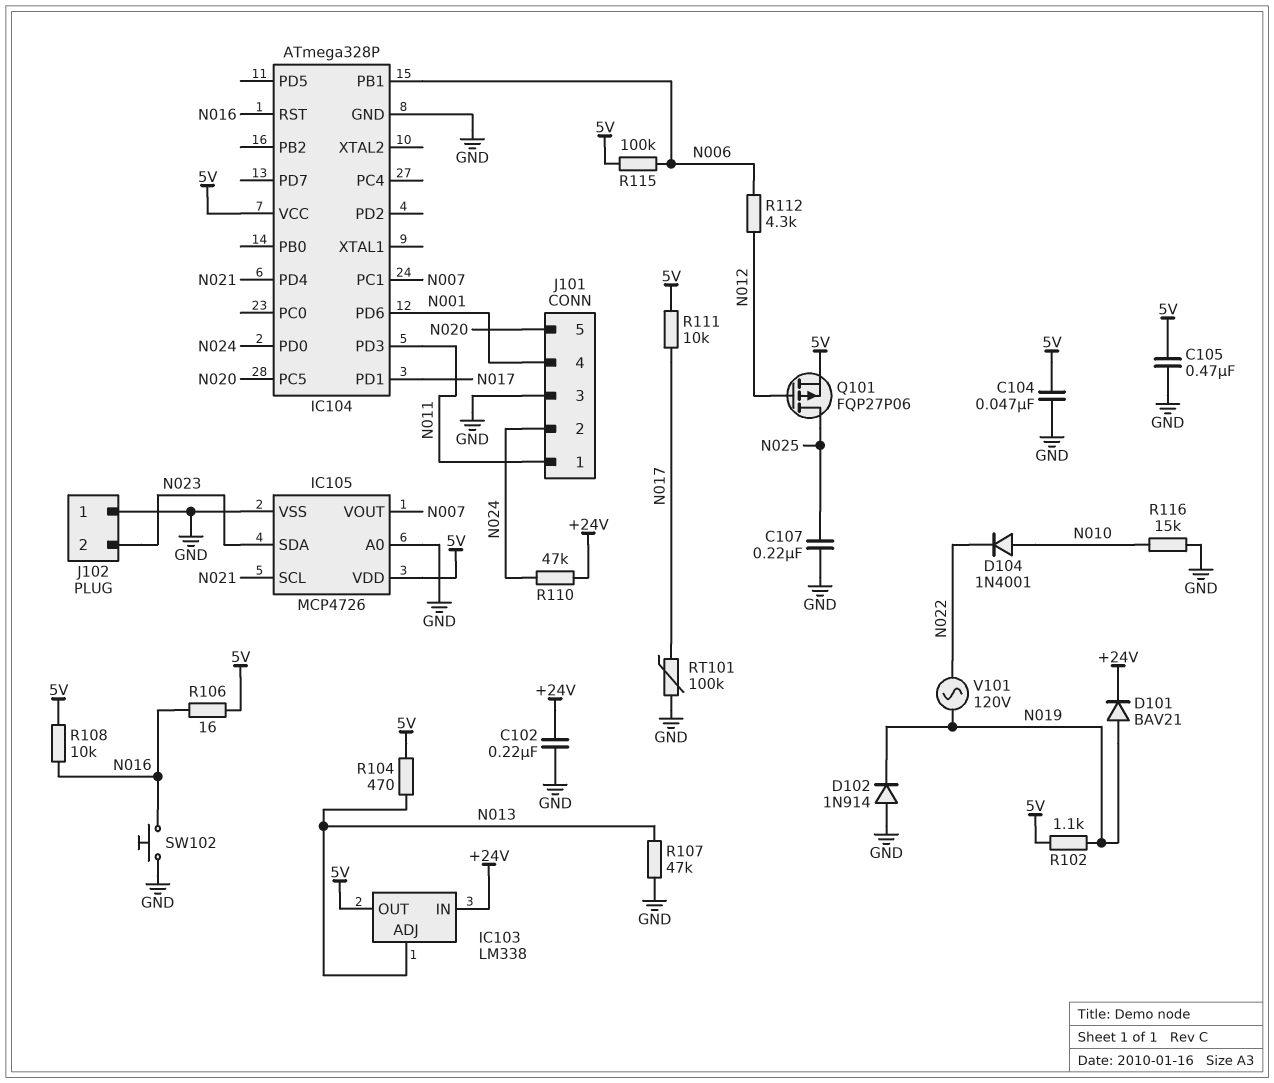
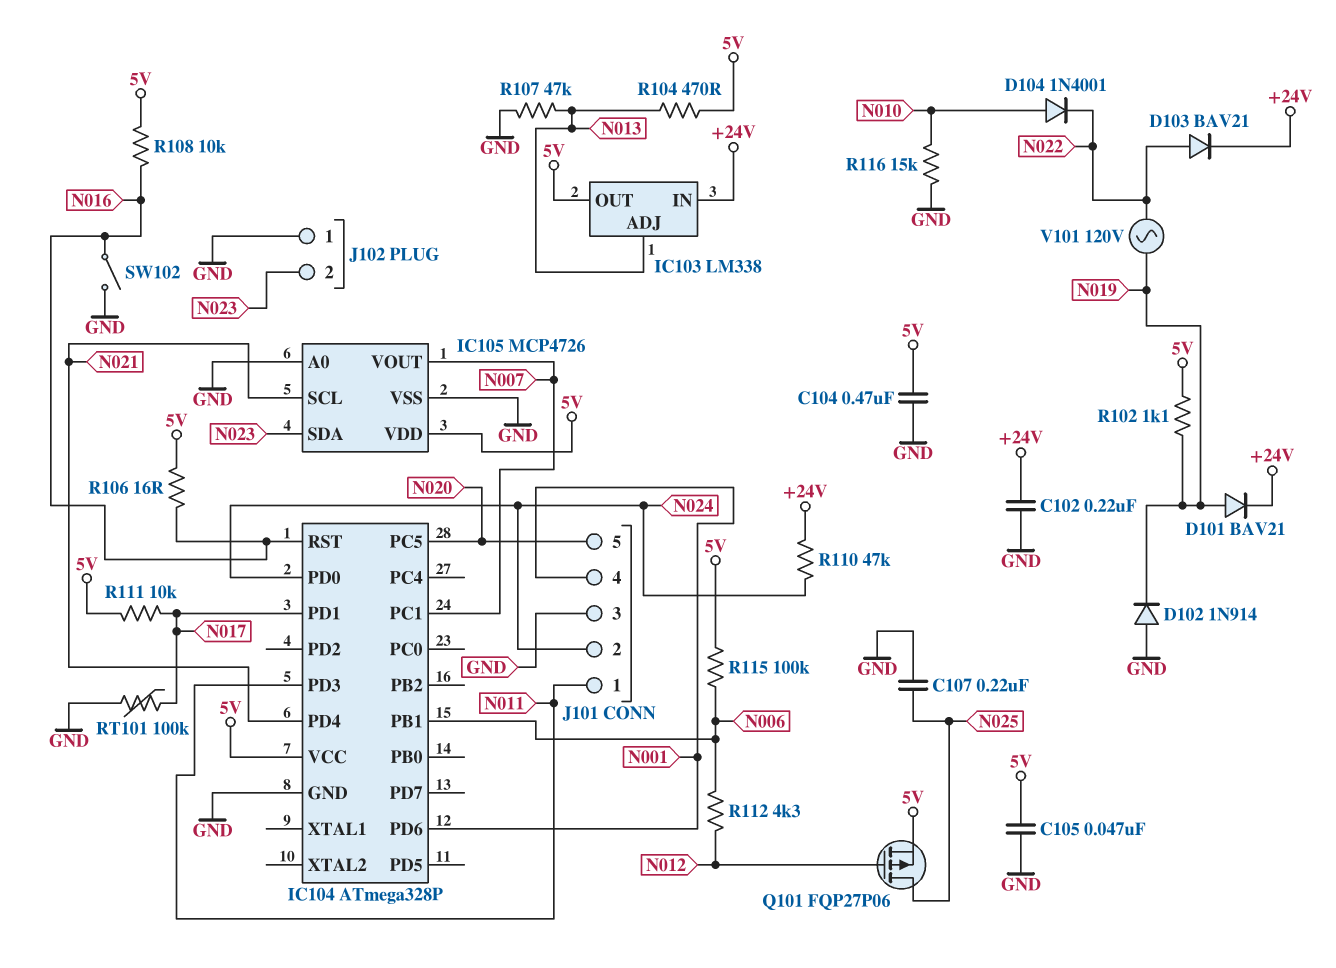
C104: 47nF (5V, GND) -> 470nF (5V, GND)
C105: 470nF (5V, GND) -> 47nF (5V, GND)
D103: none -> diode BAV21 (A N022, K +24V)
SW102: button (GND, N016) -> switch (GND, N016)

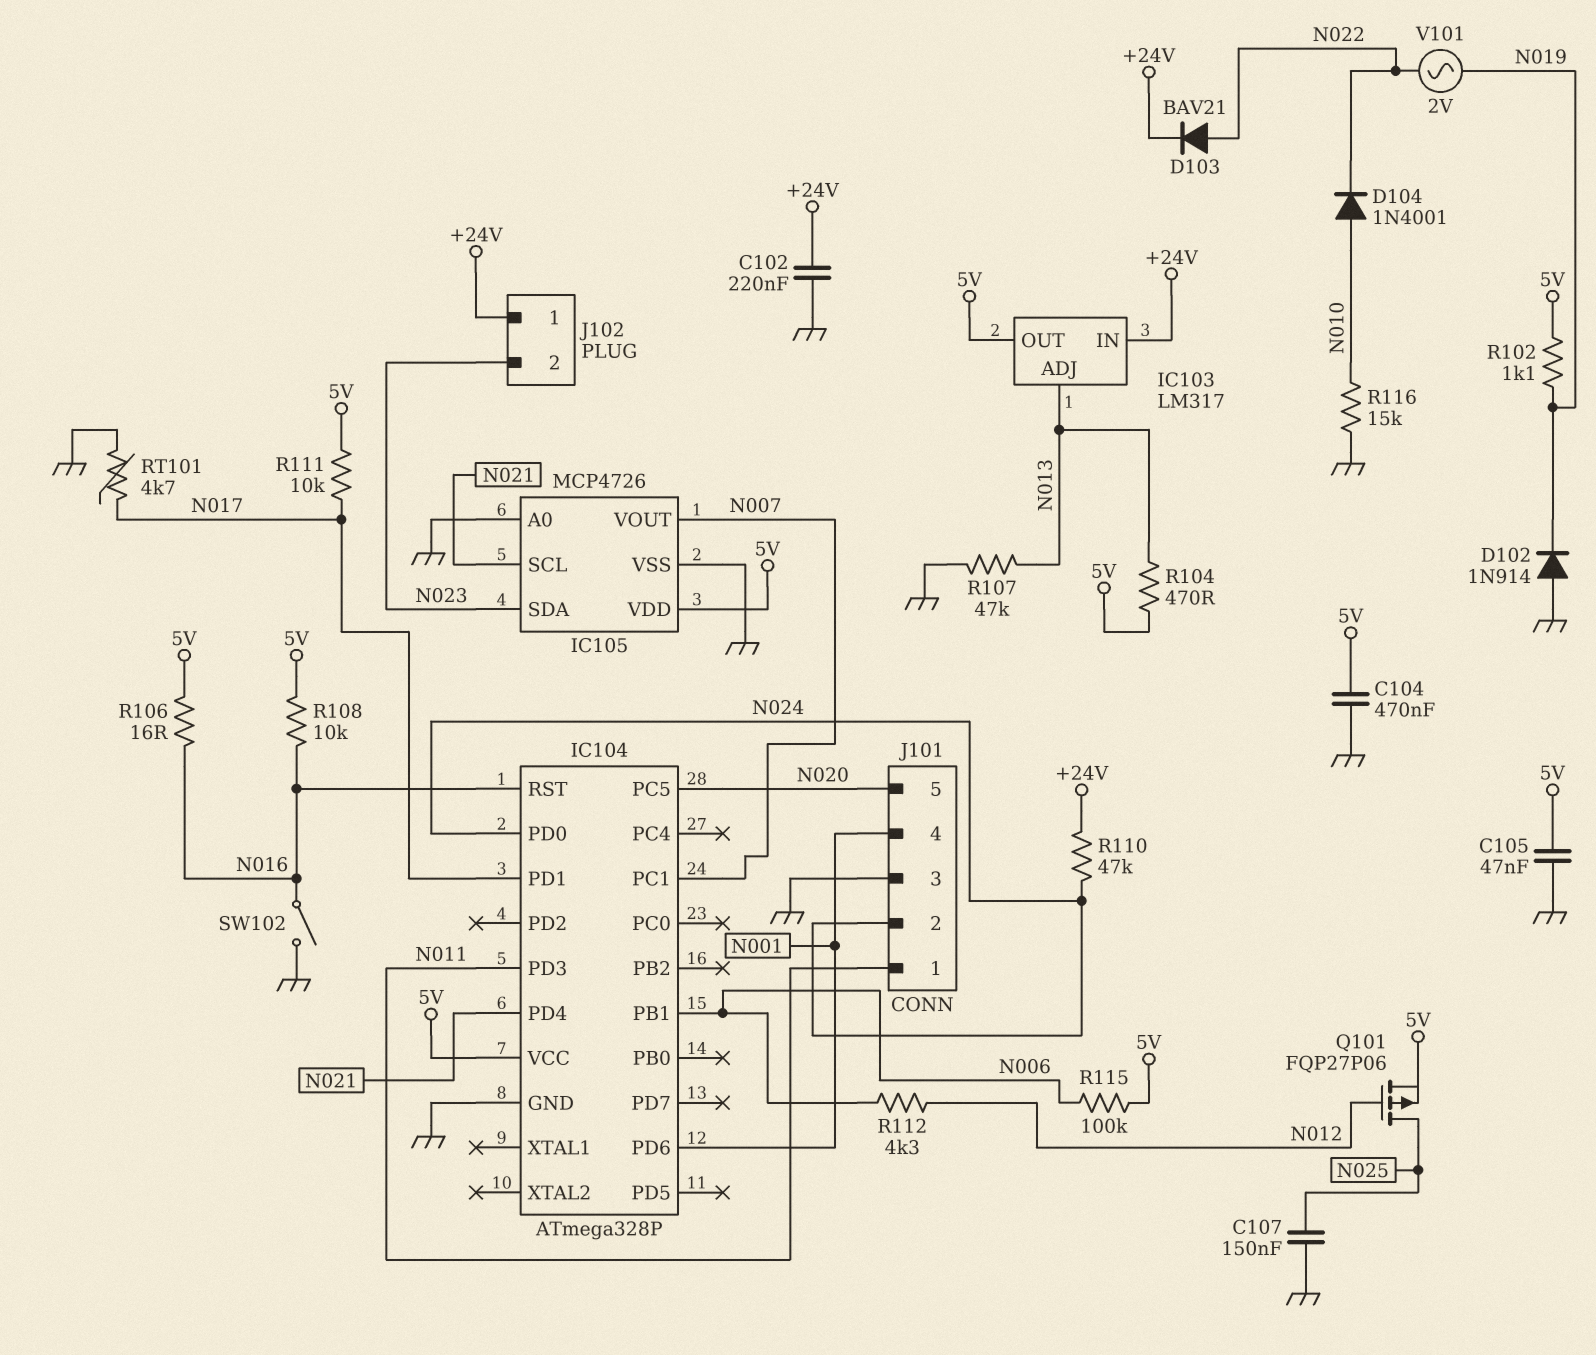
C107: 220nF (GND, N025) -> 150nF (GND, N025)
D101: diode BAV21 (A N019, K +24V) -> none
IC103: LM338 -> LM317
J102 pin 1: GND -> +24V
RT101: 100k (GND, N017) -> 4.7k (GND, N017)
V101: AC 120V (N019, N022) -> AC 2V (N019, N022)

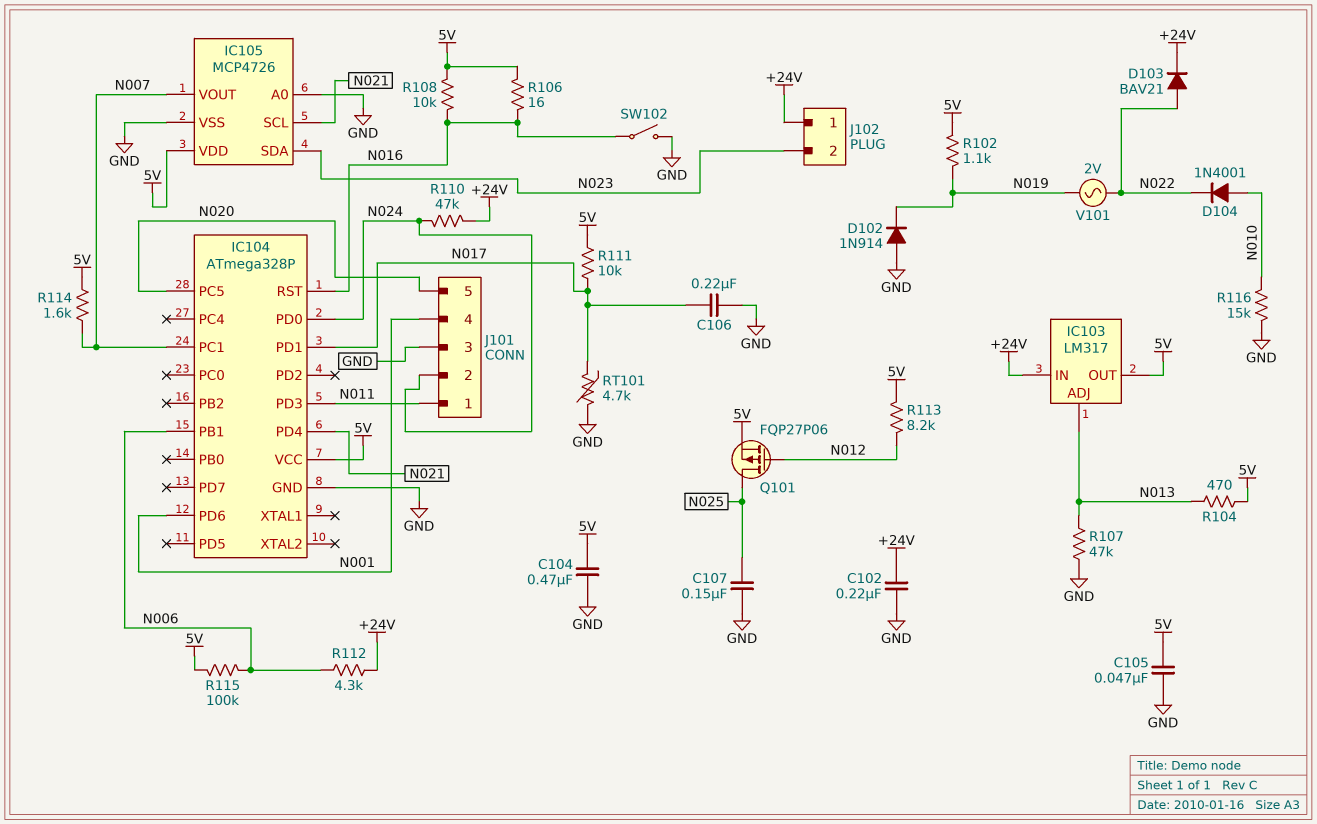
C106: none -> 220nF (GND, N017)
R112: 4.3k (N006, N012) -> 4.3k (+24V, N006)
R113: none -> 8.2k (5V, N012)
R114: none -> 1.6k (5V, N007)

